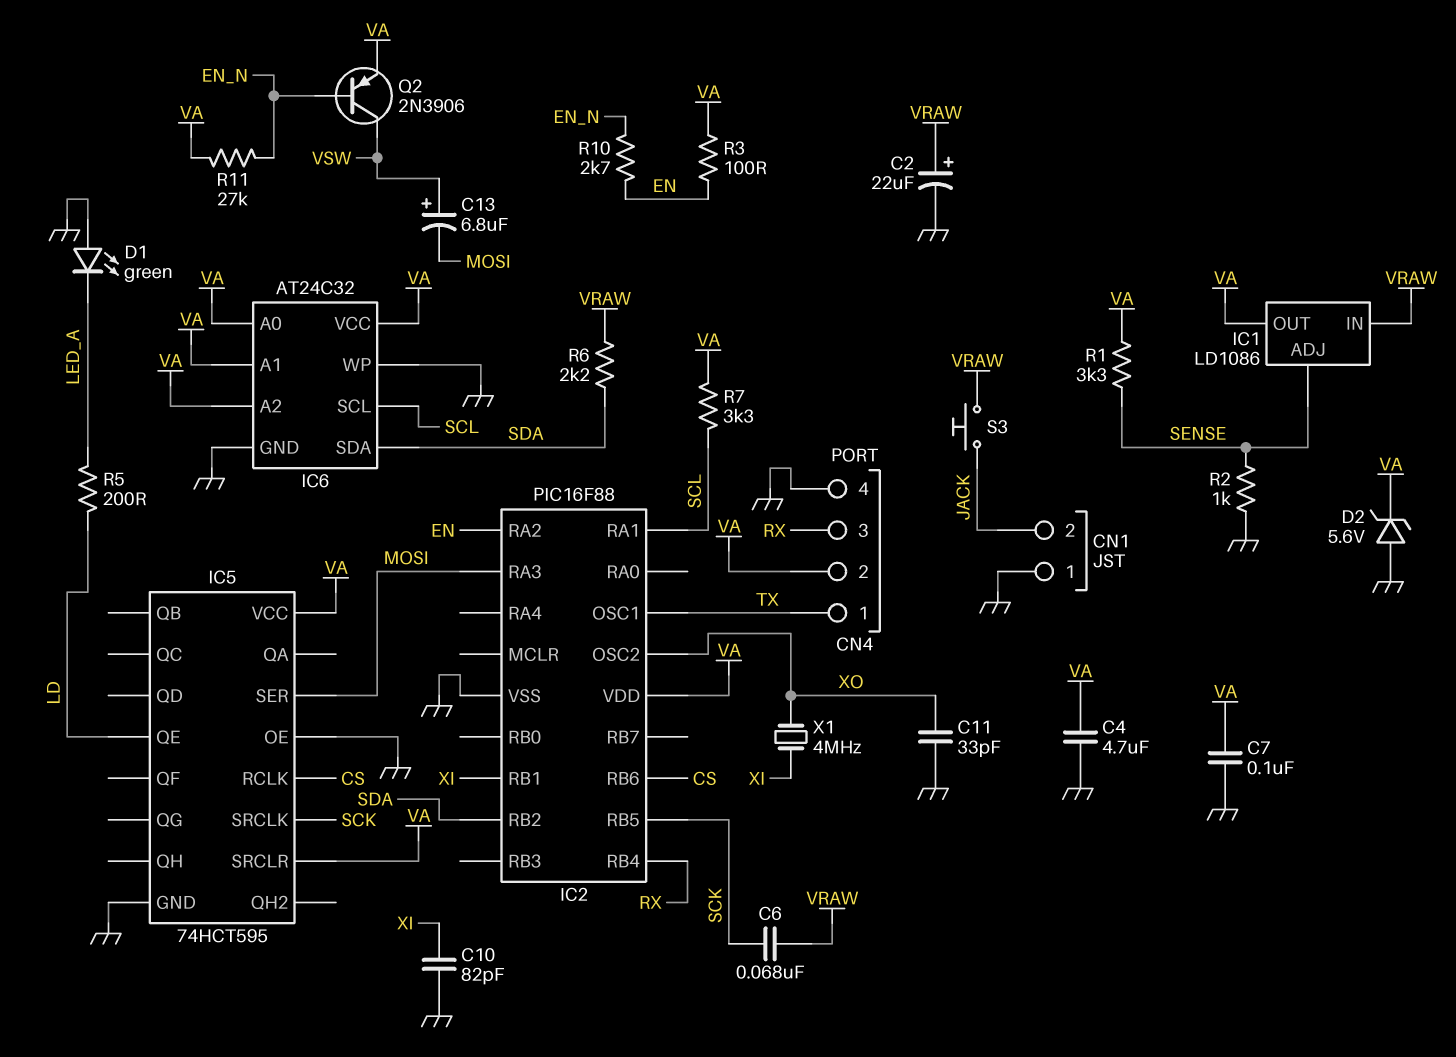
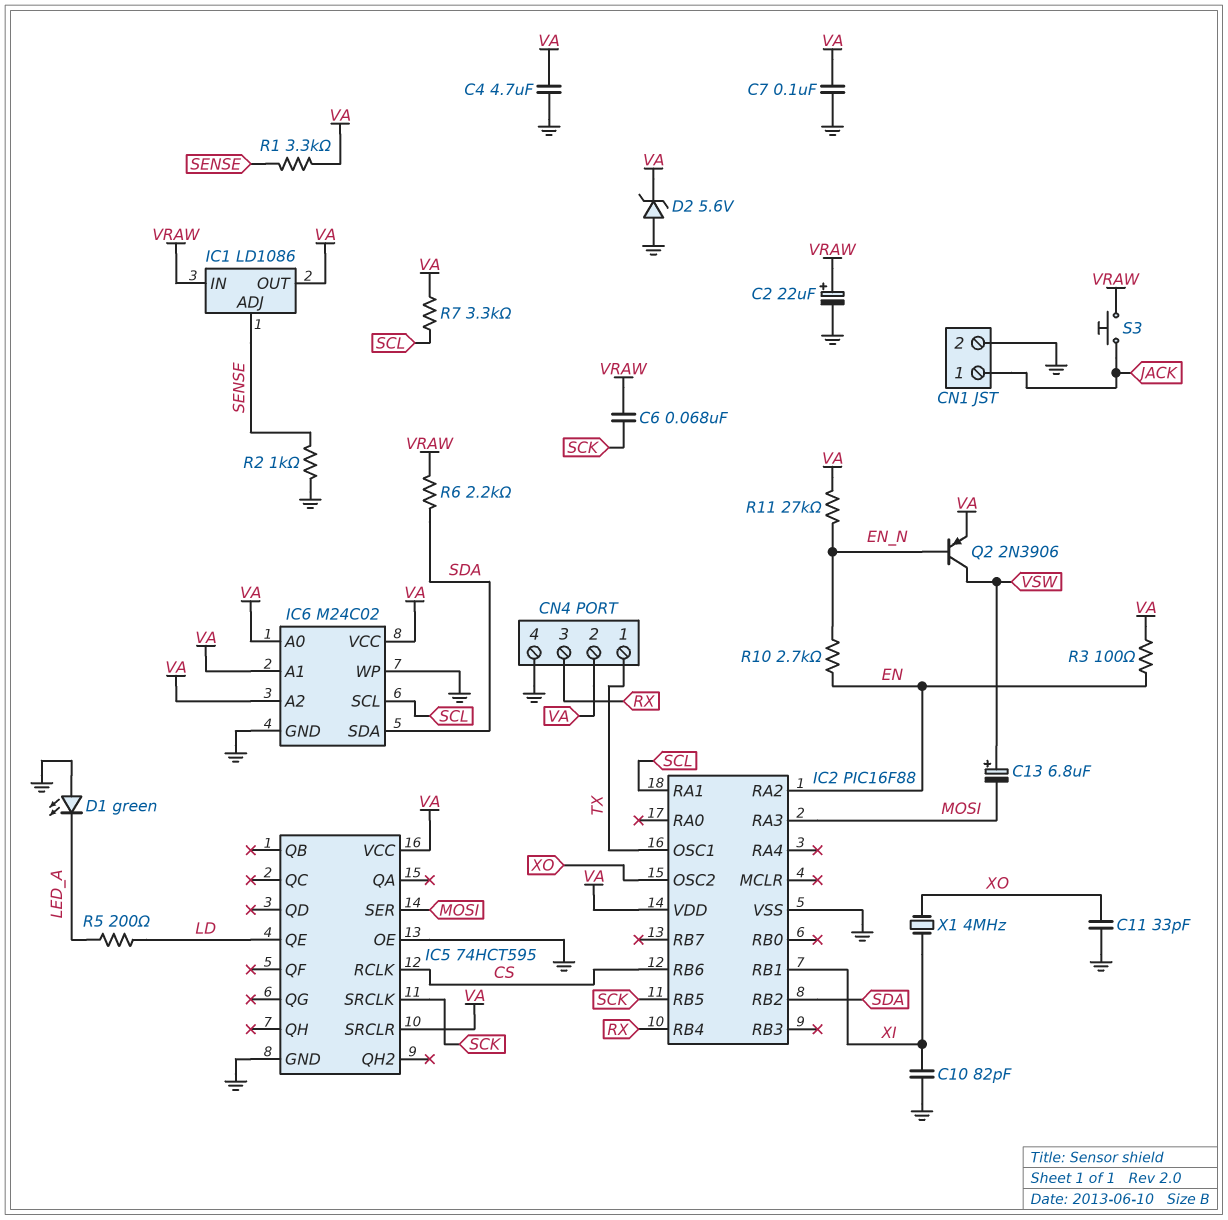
CN1 pin 1: GND -> JACK
CN1 pin 2: JACK -> GND
IC6: AT24C32 -> M24C02

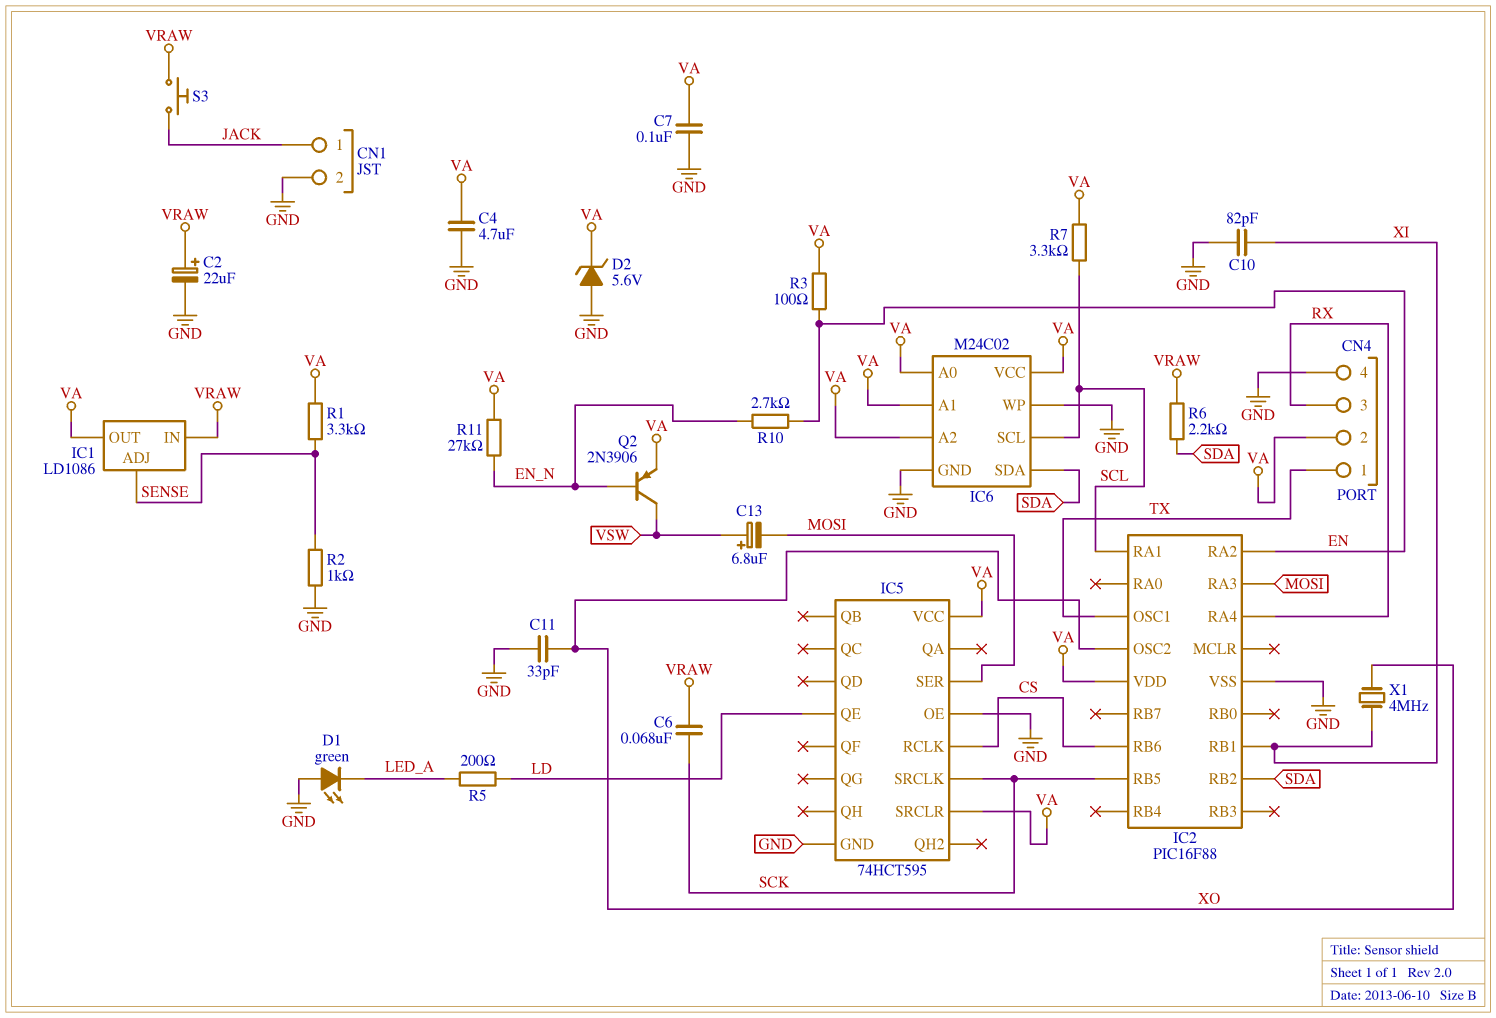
IC2 pin RA4: none -> RX
IC2 pin RB4: RX -> none

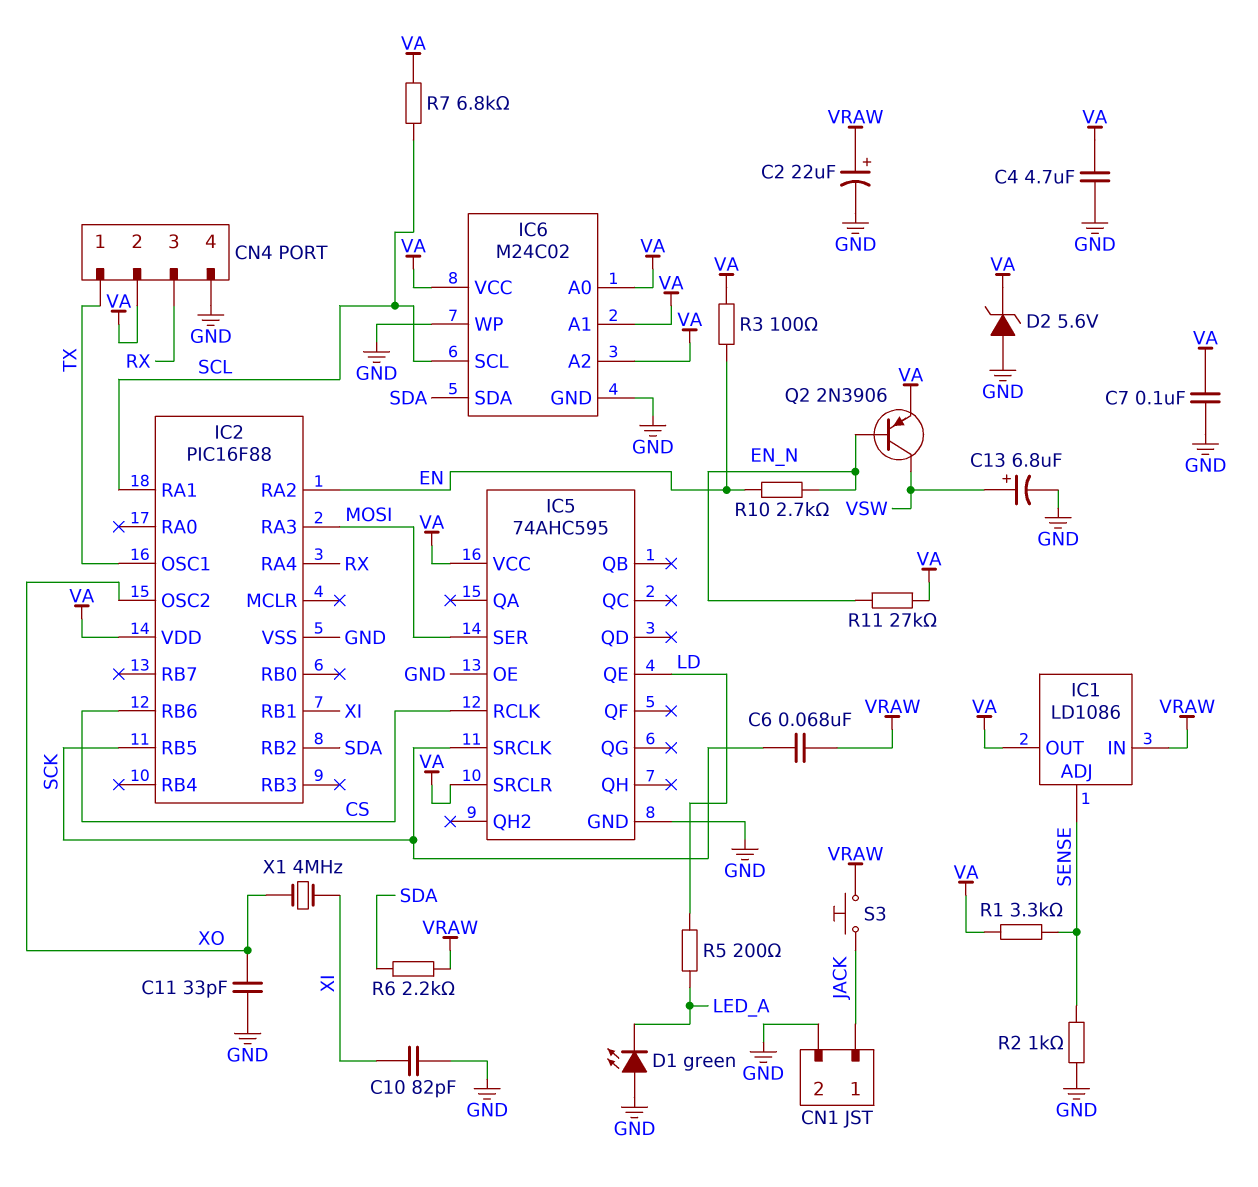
C13: 6.8uF (plus VSW, minus MOSI) -> 6.8uF (plus VSW, minus GND)
IC5: 74HCT595 -> 74AHC595
R7: 3.3k (SCL, VA) -> 6.8k (SCL, VA)

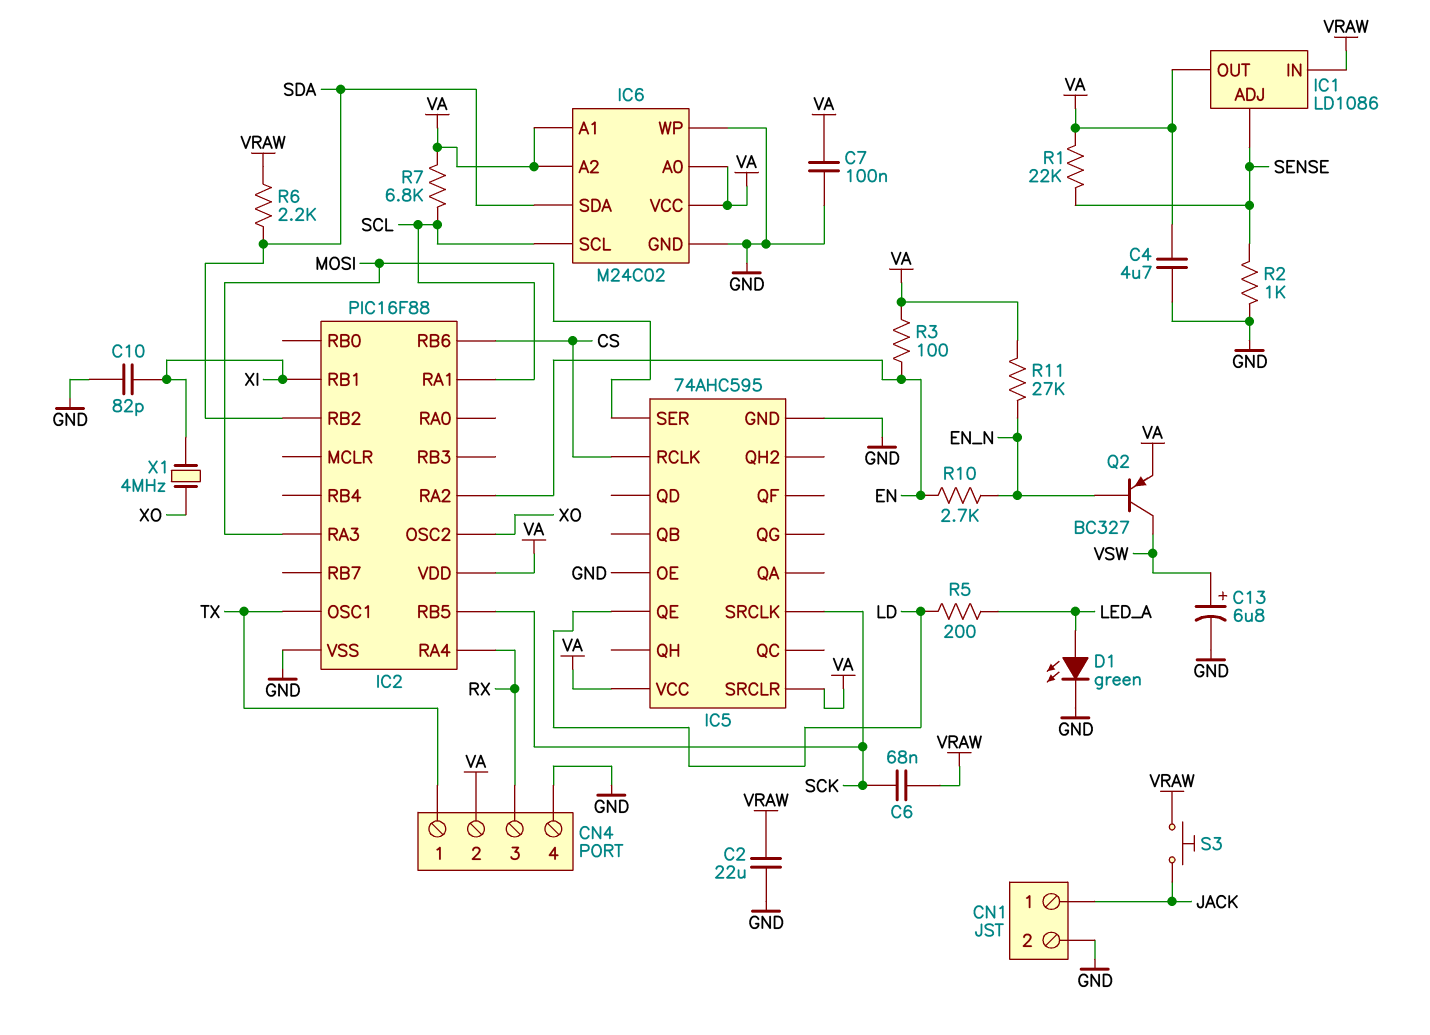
C2: 22uF (plus VRAW, minus GND) -> 22uF (GND, VRAW)
C11: 33pF (GND, XO) -> none
D1: LED green (A GND, K LED_A) -> LED green (A LED_A, K GND)
D2: zener 5.6V (A GND, K VA) -> none
Q2: PNP 2N3906 (B EN_N, C VSW, E VA) -> PNP BC327 (B EN_N, C VSW, E VA)
R1: 3.3k (SENSE, VA) -> 22k (SENSE, VA)

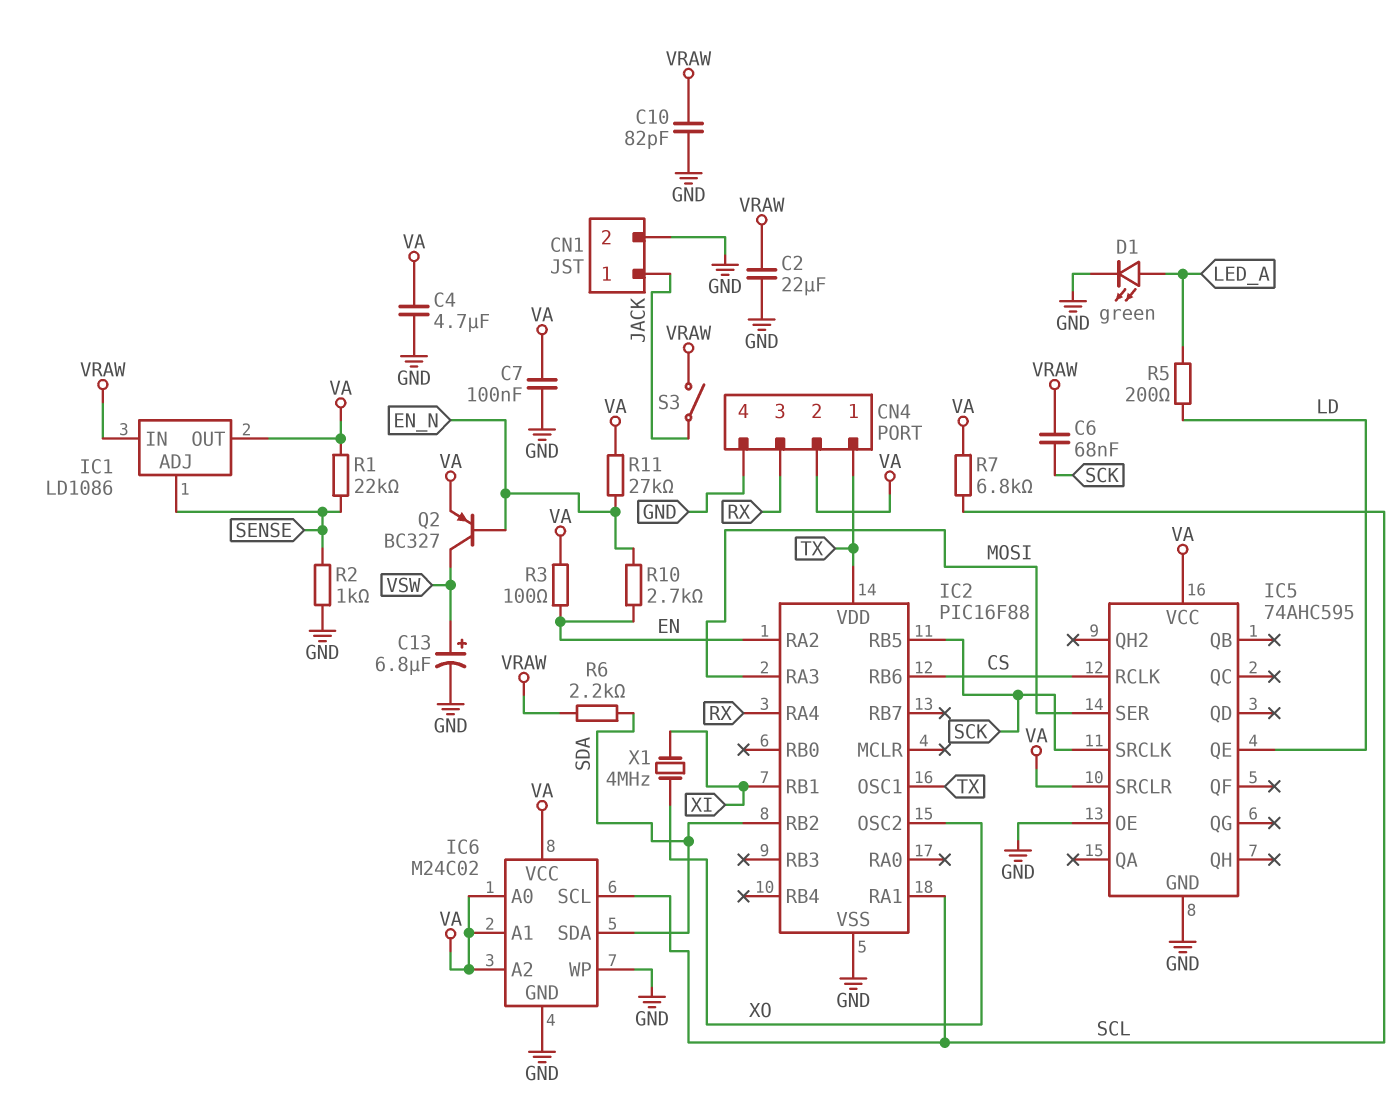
C10: 82pF (GND, XI) -> 82pF (GND, VRAW)
IC2 pin VDD: VA -> TX
S3: button (JACK, VRAW) -> switch (JACK, VRAW)

